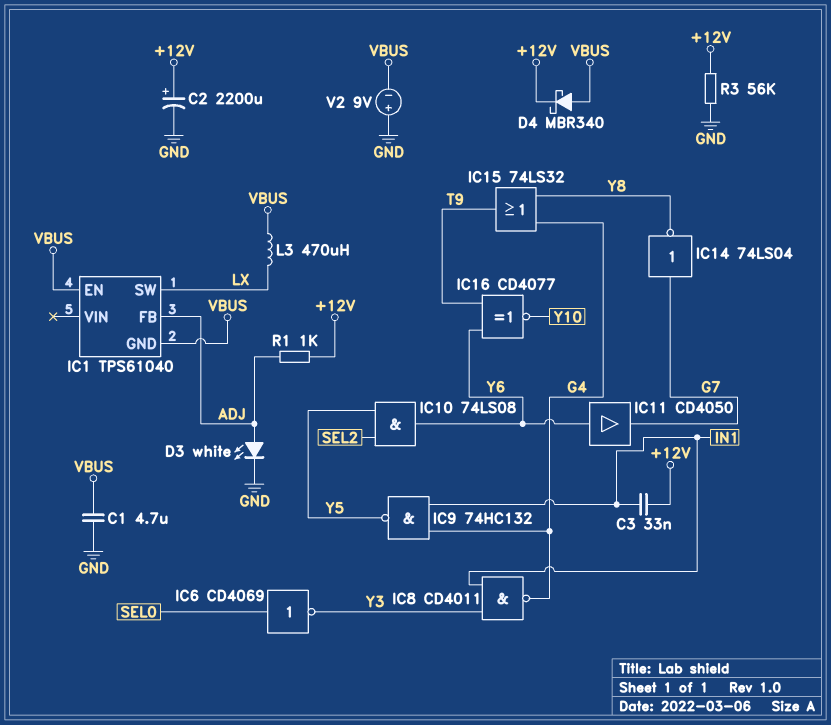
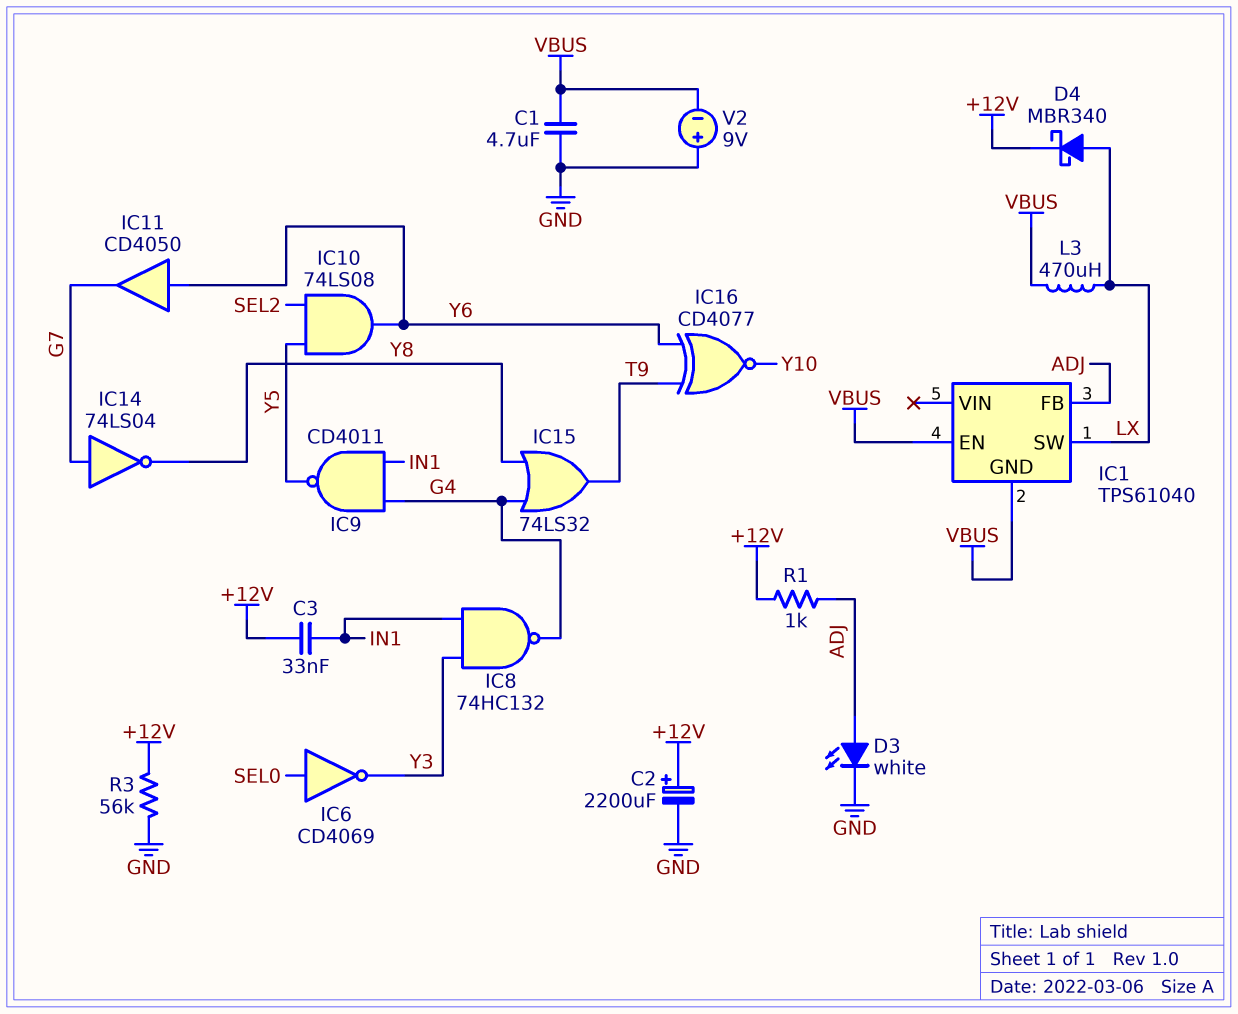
D4: schottky MBR340 (A VBUS, K +12V) -> schottky MBR340 (A LX, K +12V)
IC8: NAND CD4011 (in IN1, in Y3, out G4) -> NAND 74HC132 (in IN1, in Y3, out G4)
IC9: NAND 74HC132 (in G4, in IN1, out Y5) -> NAND CD4011 (in G4, in IN1, out Y5)

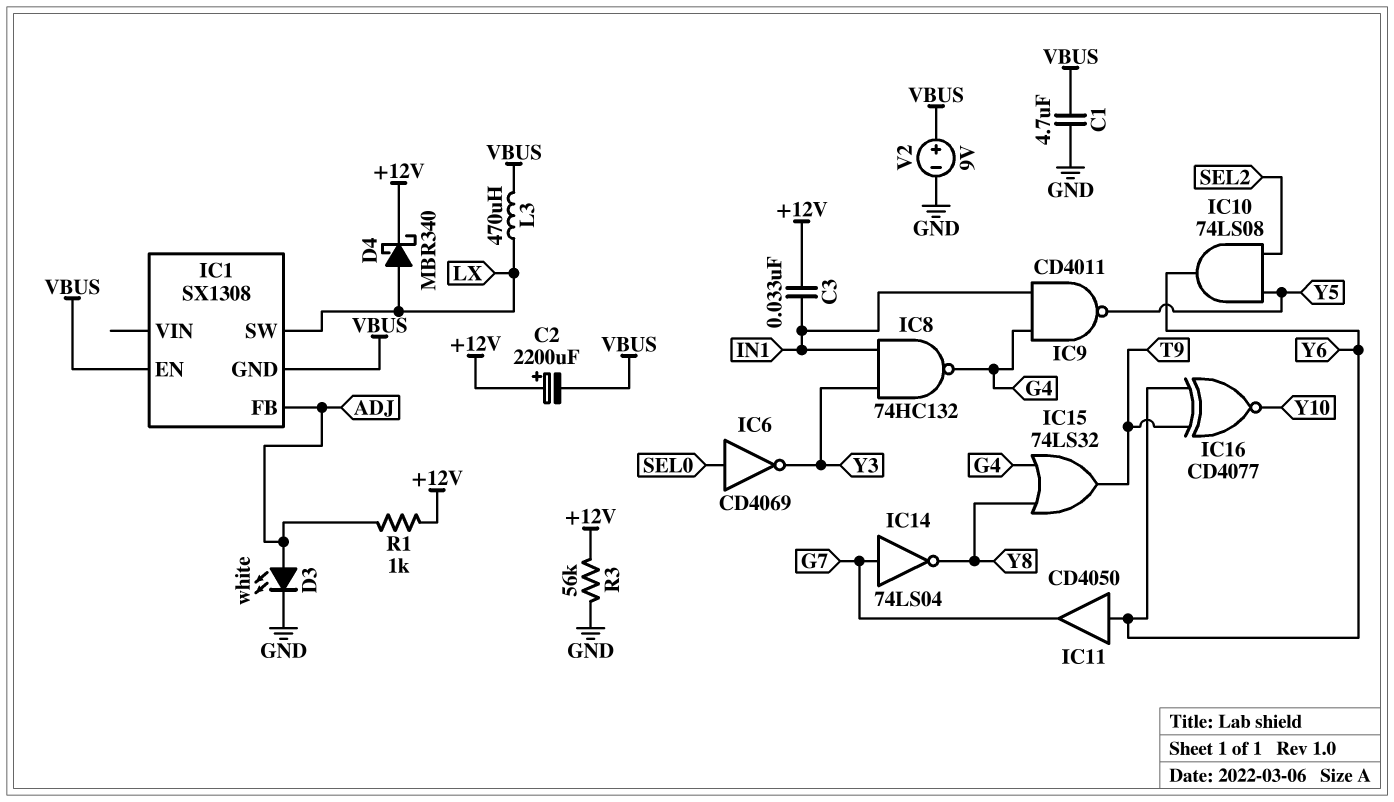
C2: 2200uF (plus +12V, minus GND) -> 2200uF (plus +12V, minus VBUS)
IC1: TPS61040 -> SX1308
V2: 9V (plus GND, minus VBUS) -> 9V (plus VBUS, minus GND)

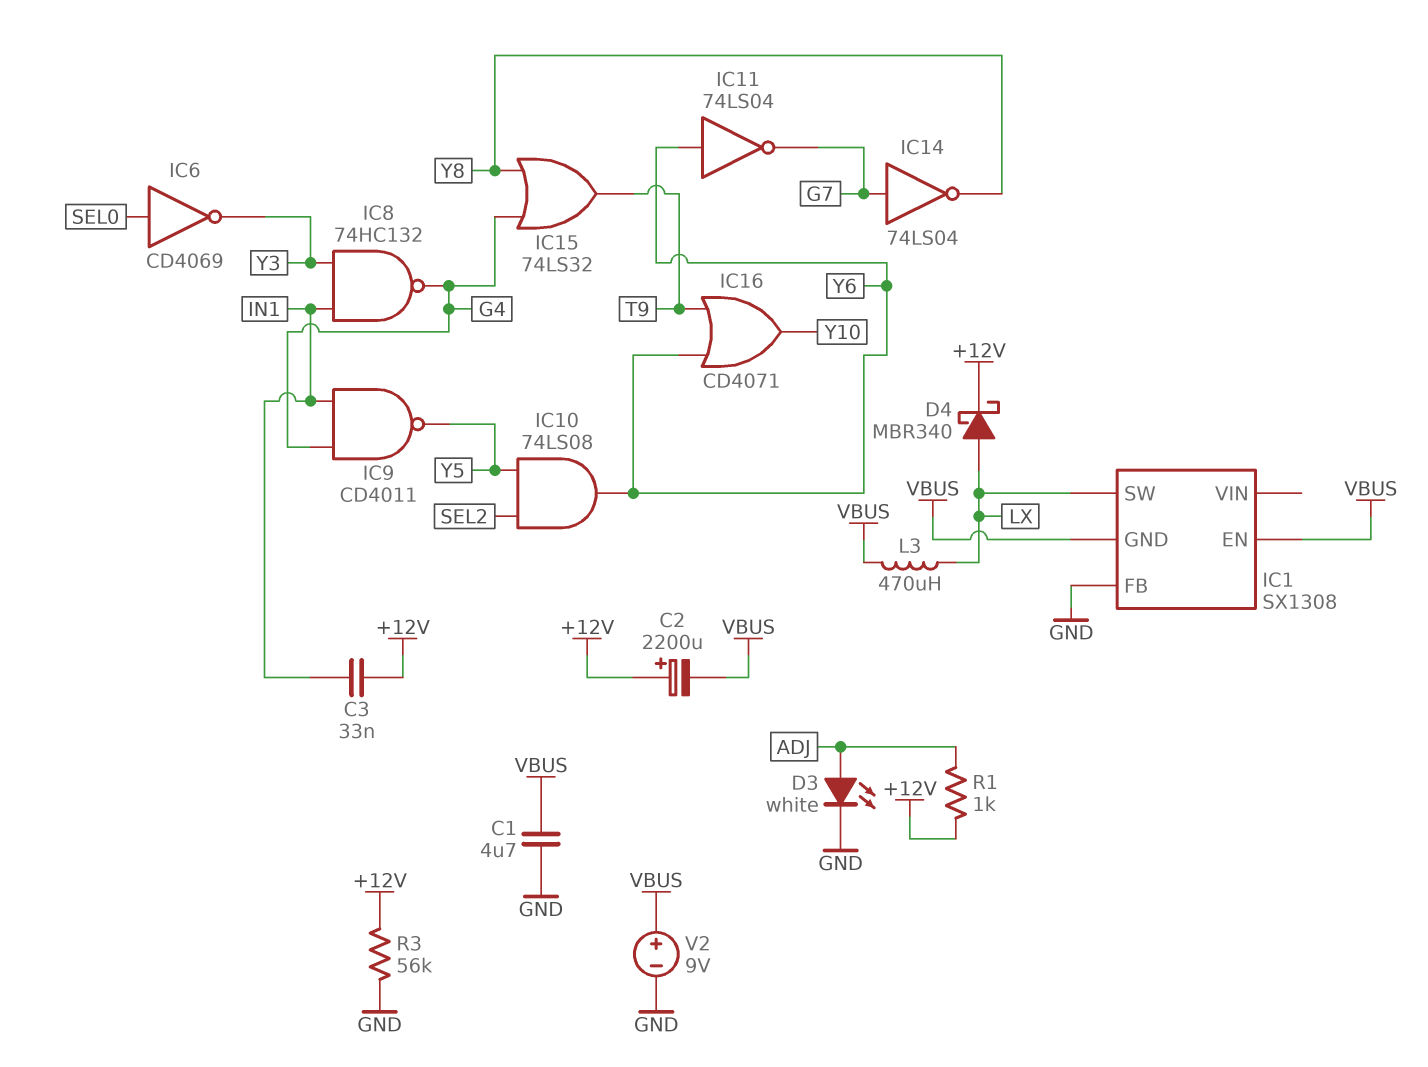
IC1 pin FB: ADJ -> GND
IC11: buffer CD4050 (in Y6, out G7) -> NOT 74LS04 (in Y6, out G7)
IC16: XNOR CD4077 (in T9, in Y6, out Y10) -> OR CD4071 (in T9, in Y6, out Y10)

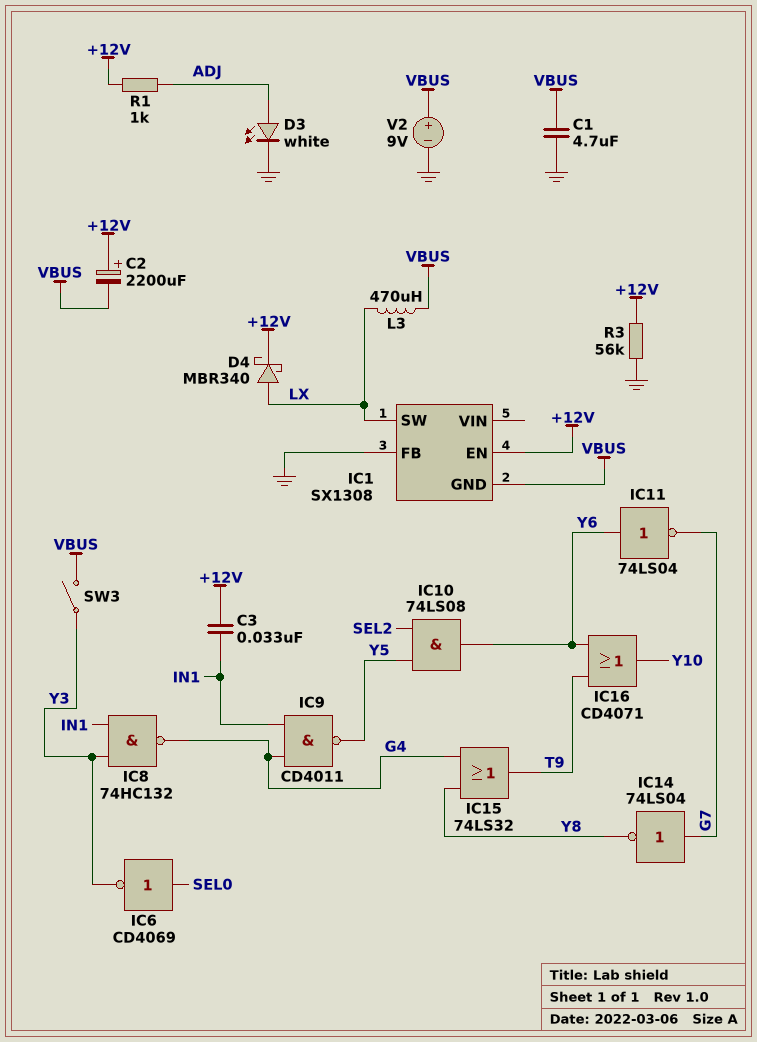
IC1 pin EN: VBUS -> +12V
SW3: none -> switch (VBUS, Y3)

